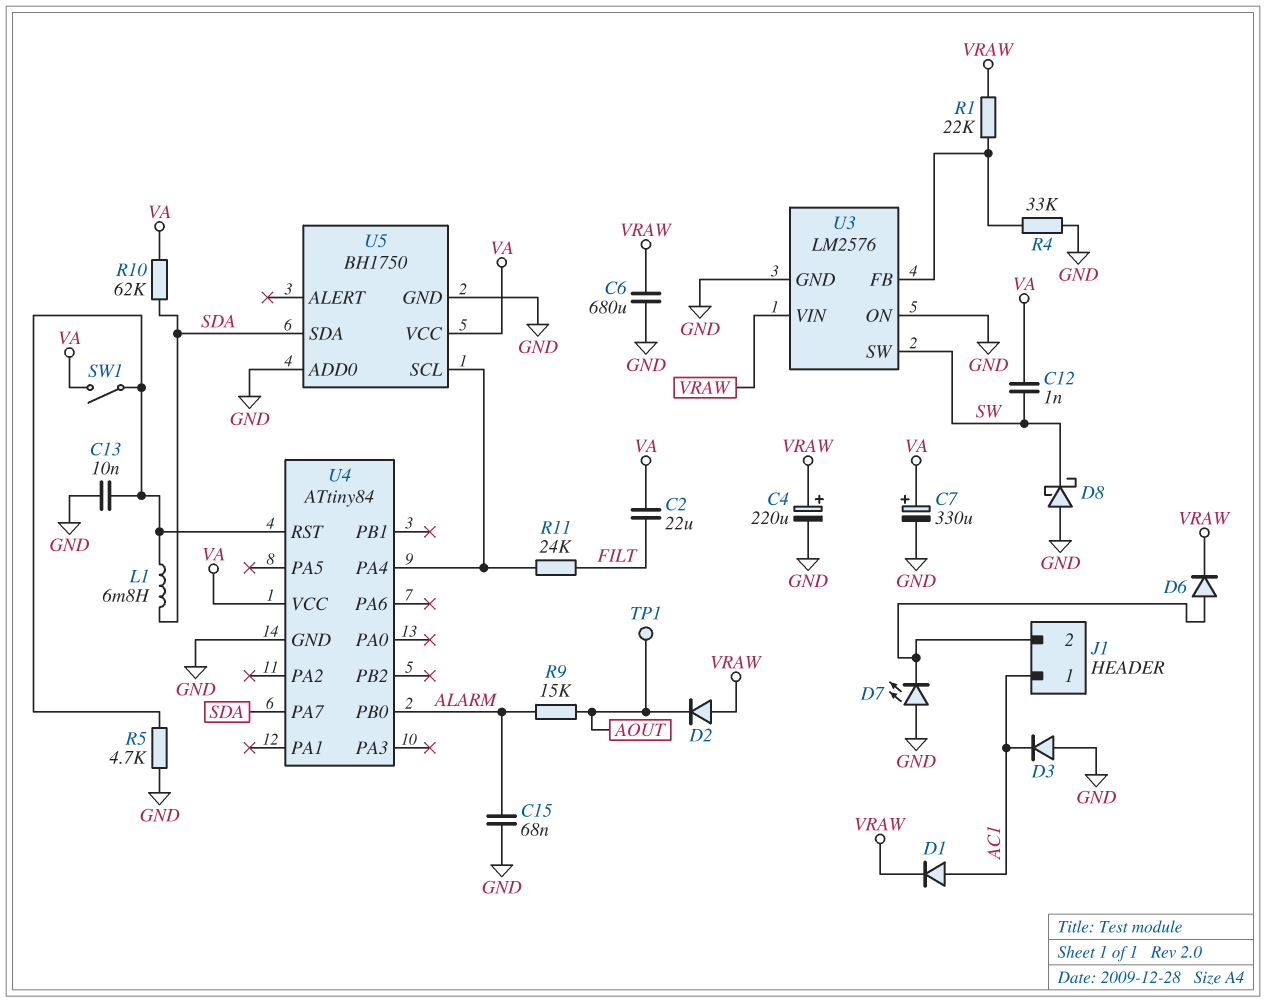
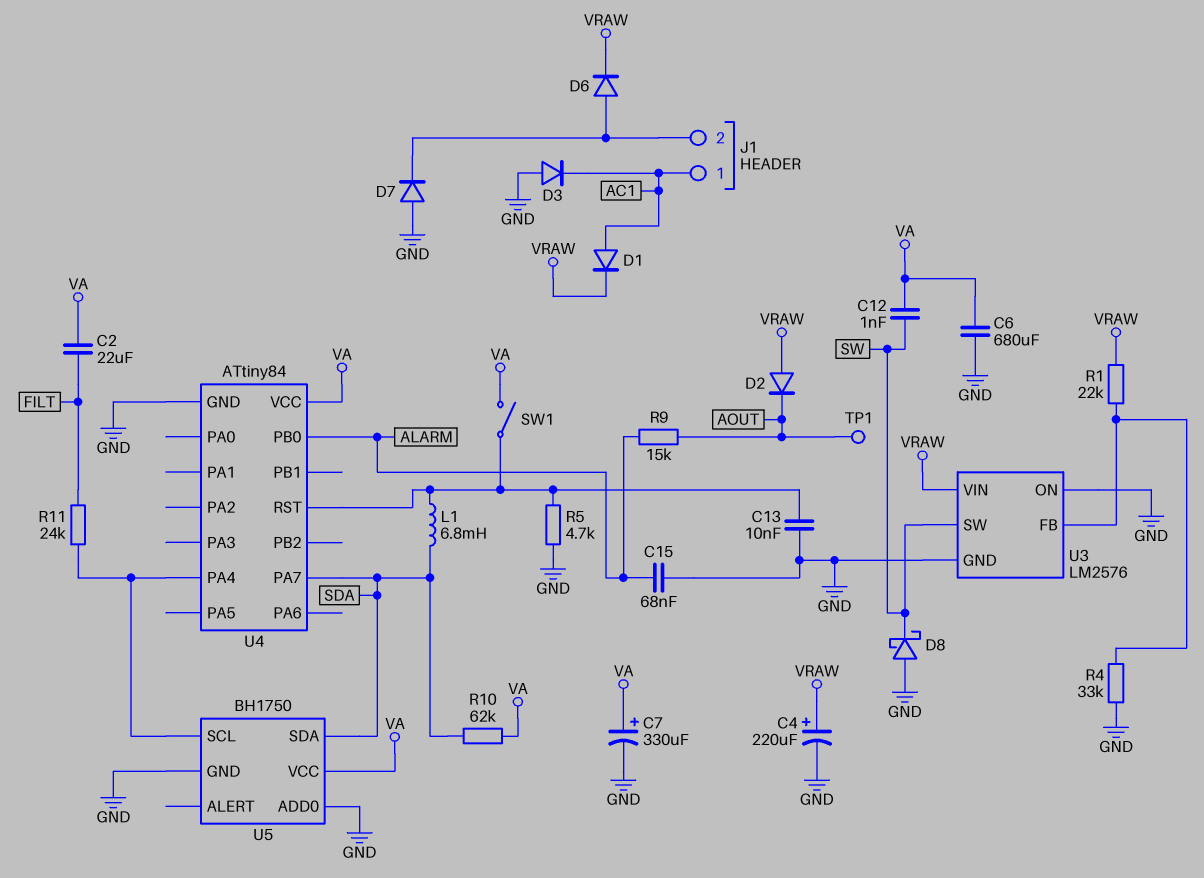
C6: 680uF (GND, VRAW) -> 680uF (GND, VA)
D7: LED (A GND, K J1/2) -> diode (A GND, K J1/2)

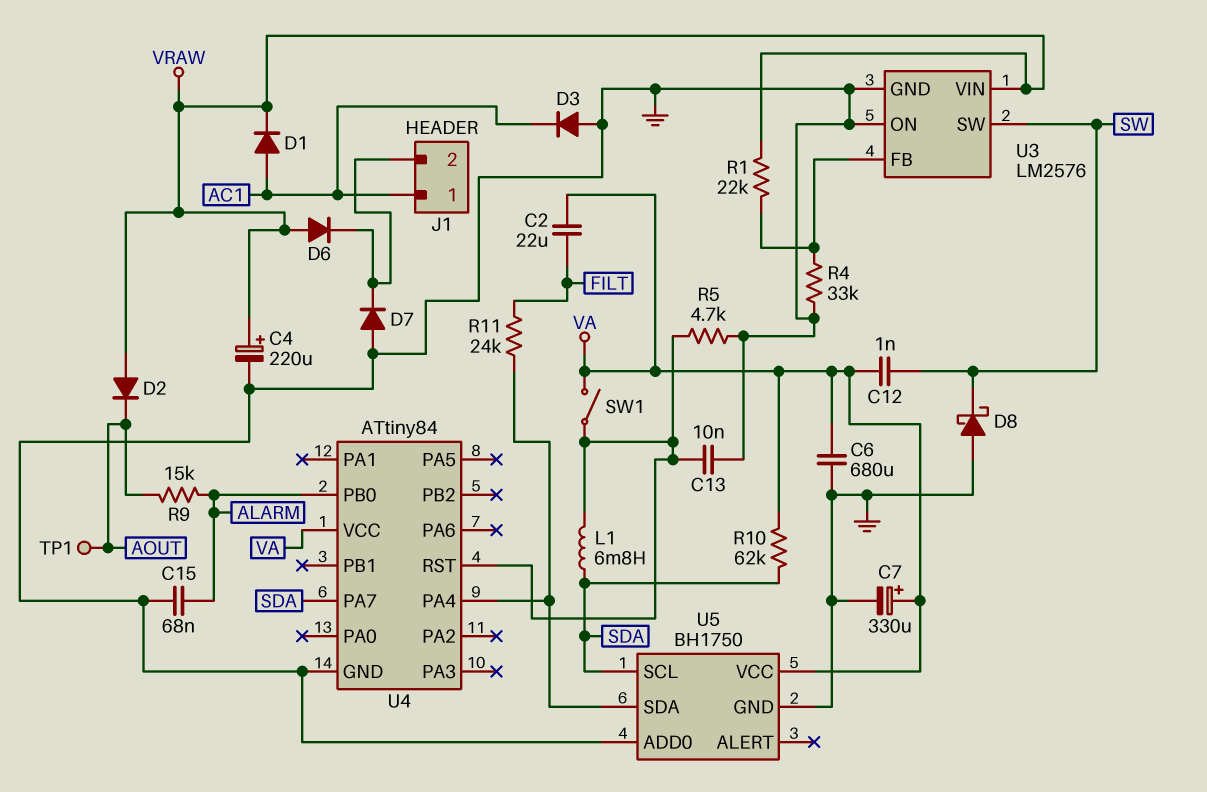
D6: diode (A J1/2, K VRAW) -> diode (A VRAW, K J1/2)
U5 pin SCL: U4/PA4 -> SDA
U5 pin SDA: SDA -> U4/PA4

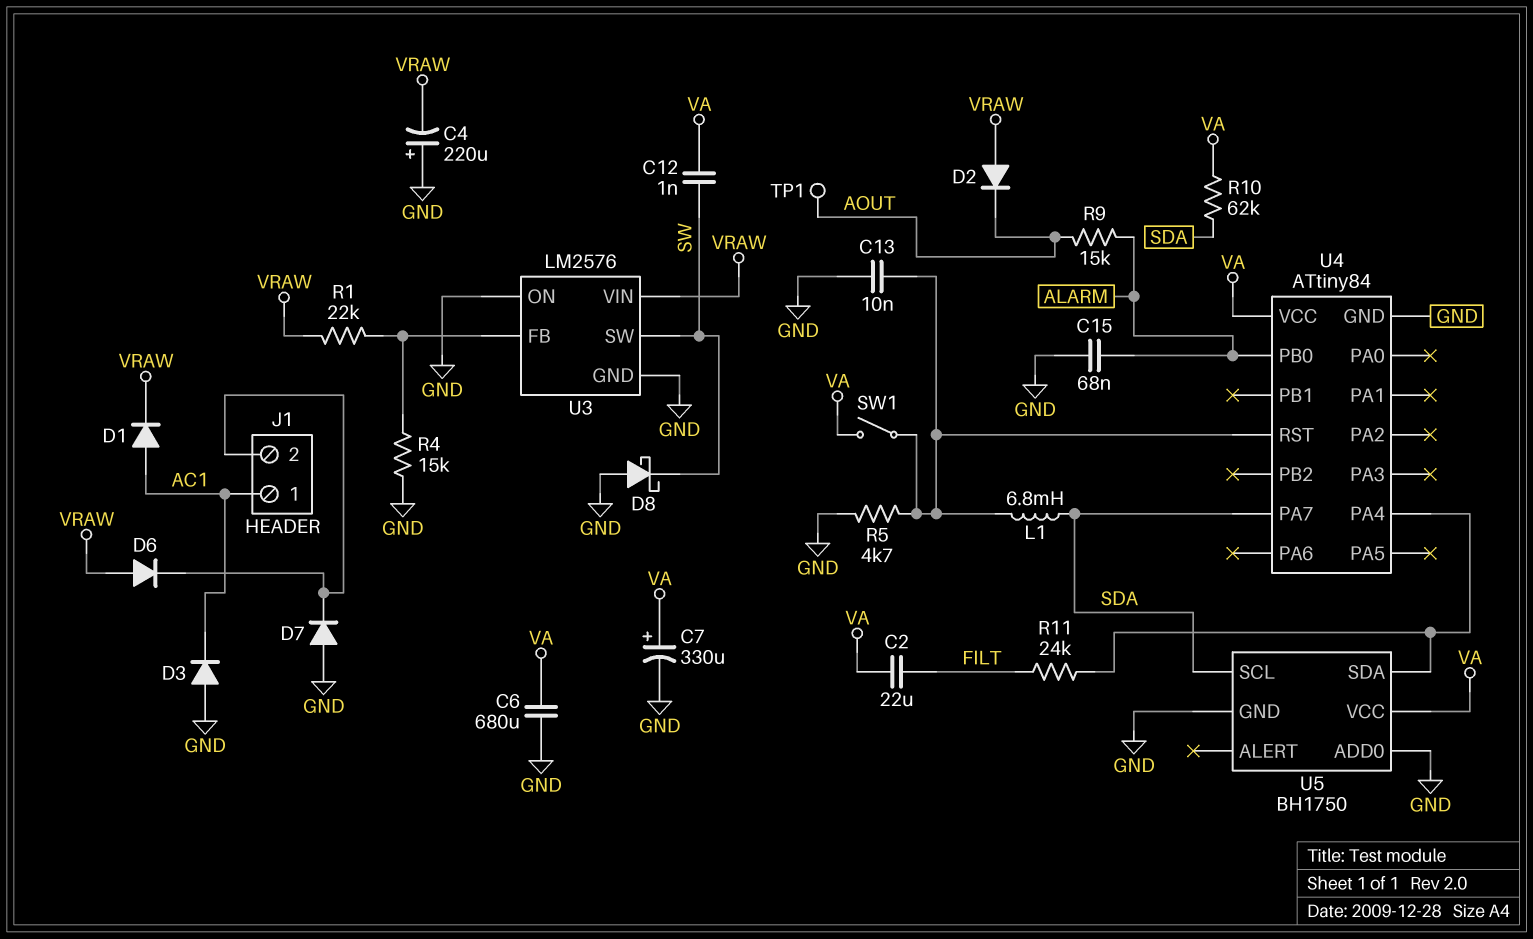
C4: 220uF (plus VRAW, minus GND) -> 220uF (plus GND, minus VRAW)
R4: 33k (GND, U3/FB) -> 15k (GND, U3/FB)

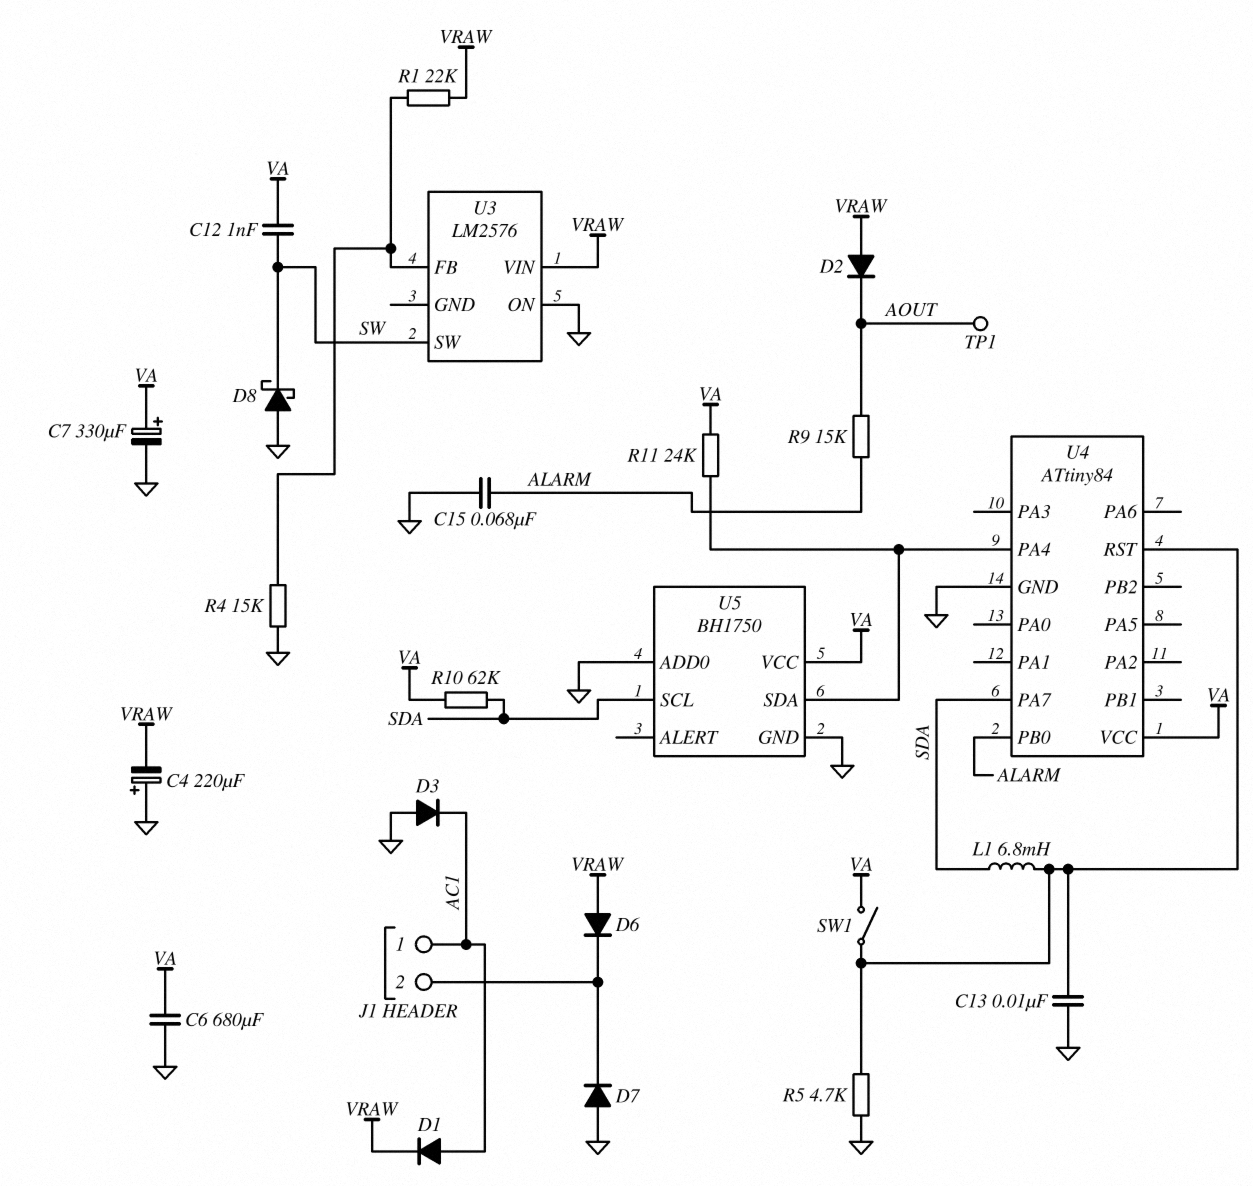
C2: 22uF (FILT, VA) -> none
R11: 24k (FILT, U4/PA4) -> 24k (U4/PA4, VA)
U3 pin GND: GND -> none

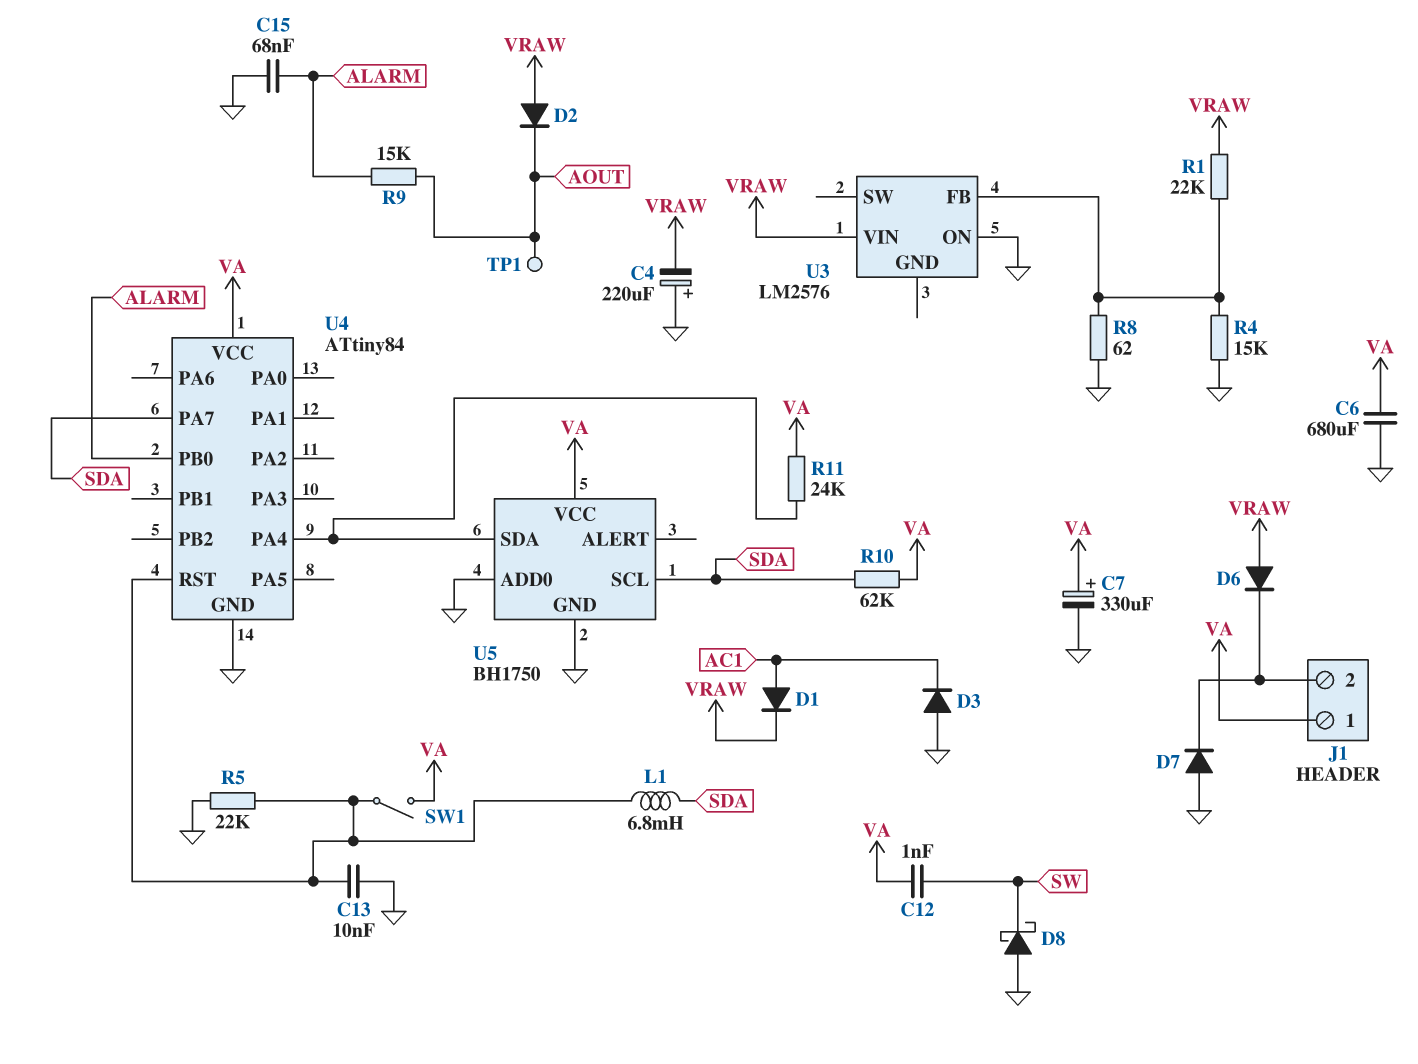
J1 pin 1: AC1 -> VA
R5: 4.7k (GND, U4/RST) -> 22k (GND, U4/RST)
R8: none -> 62 (GND, U3/FB)
U3 pin SW: SW -> none

